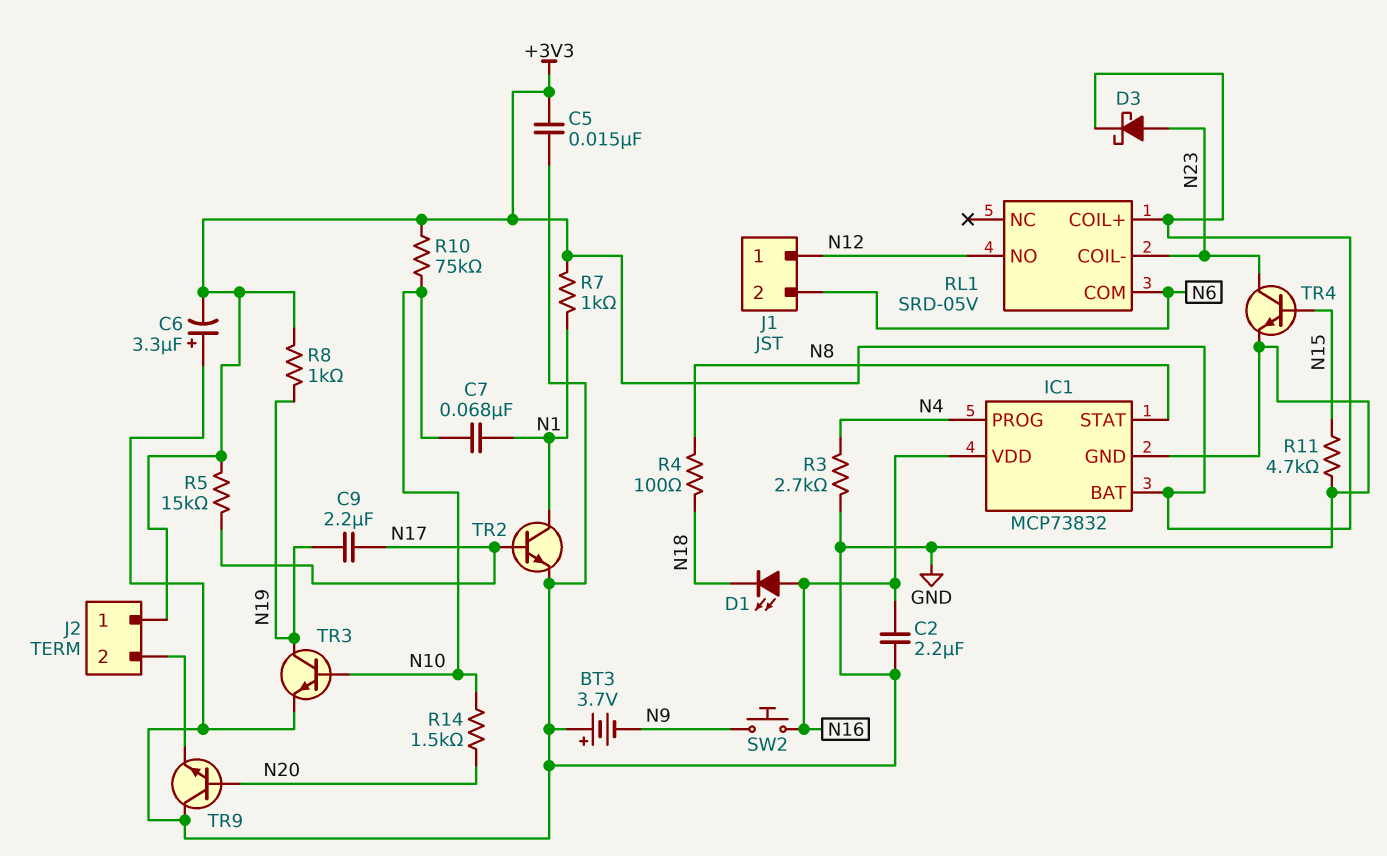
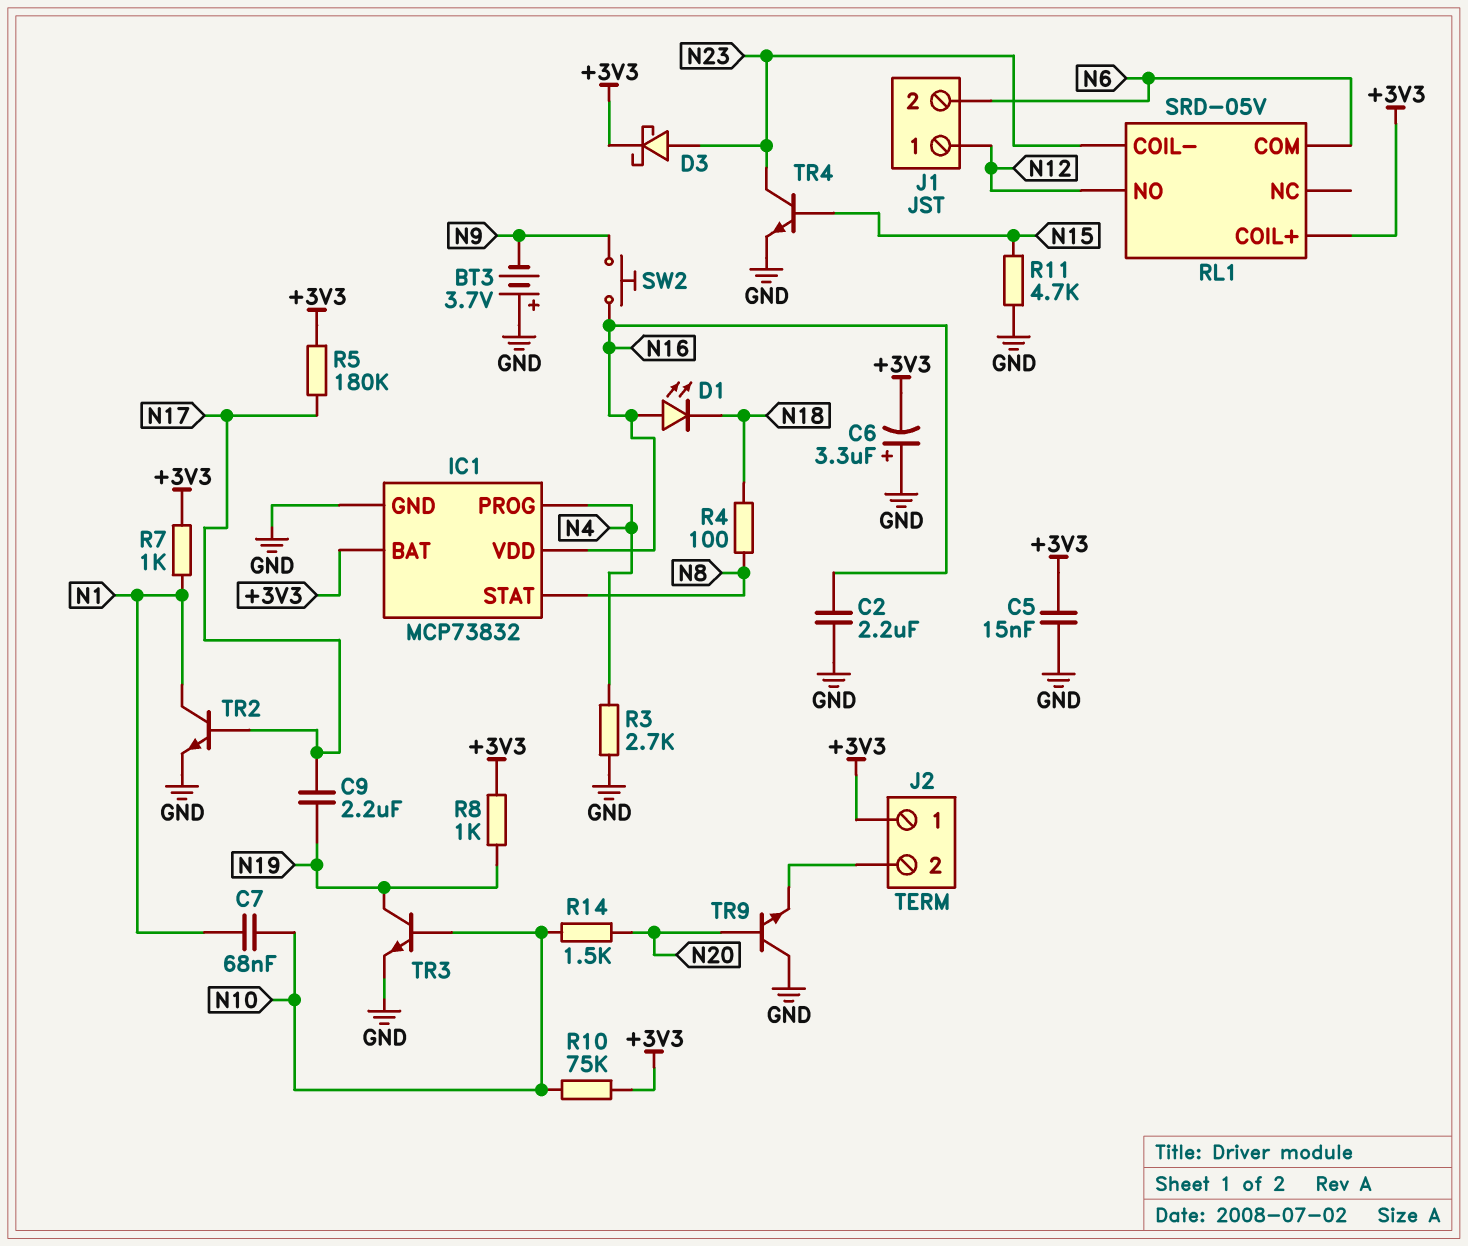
R5: 15k (+3V3, N17) -> 180k (+3V3, N17)

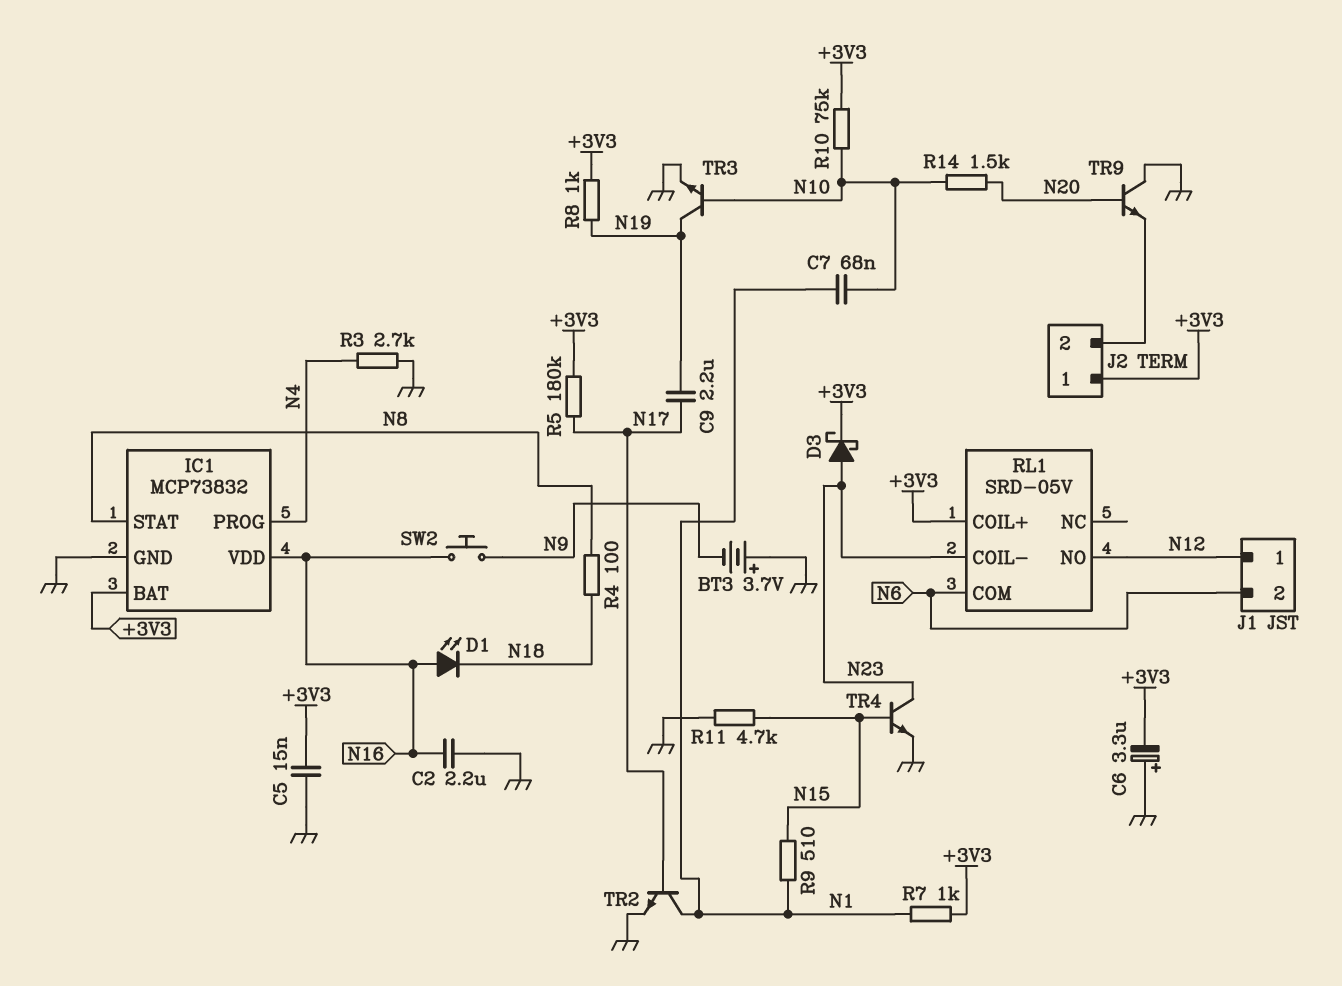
R9: none -> 510 (N1, N15)

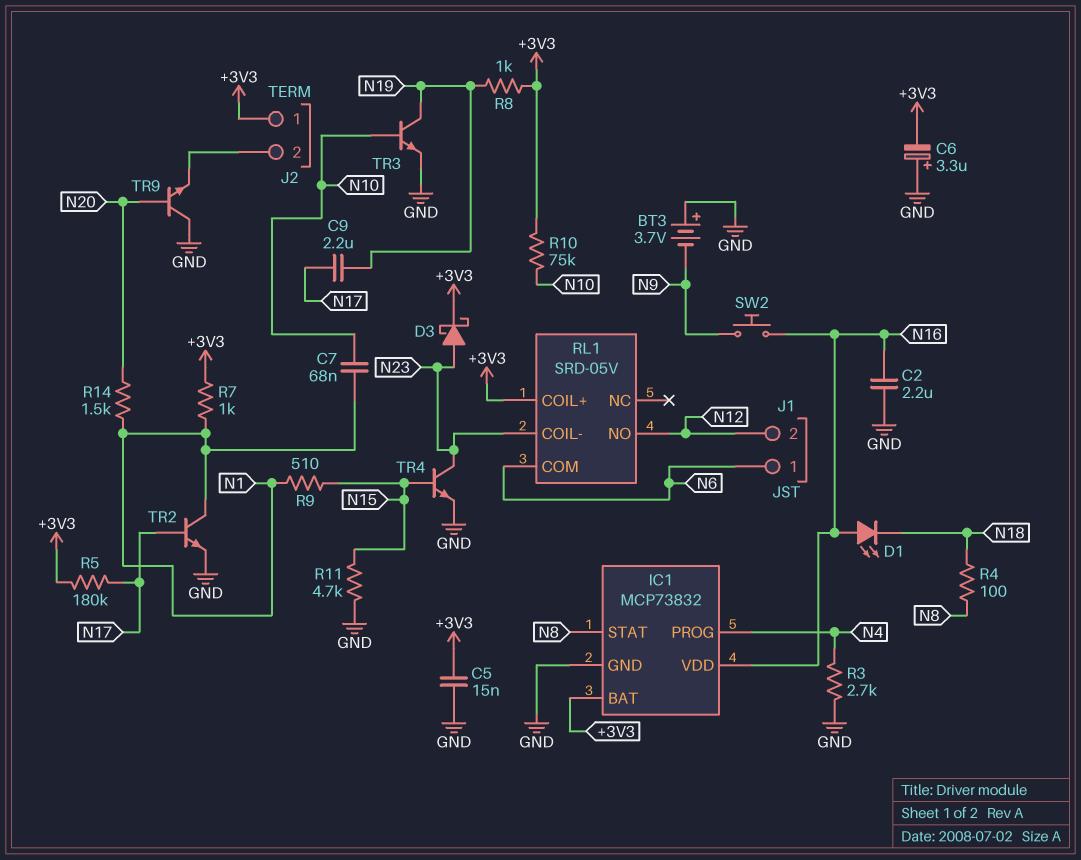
J1 pin 1: N12 -> N6
J1 pin 2: N6 -> N12
R14: 1.5k (N10, N20) -> 1.5k (N1, N20)

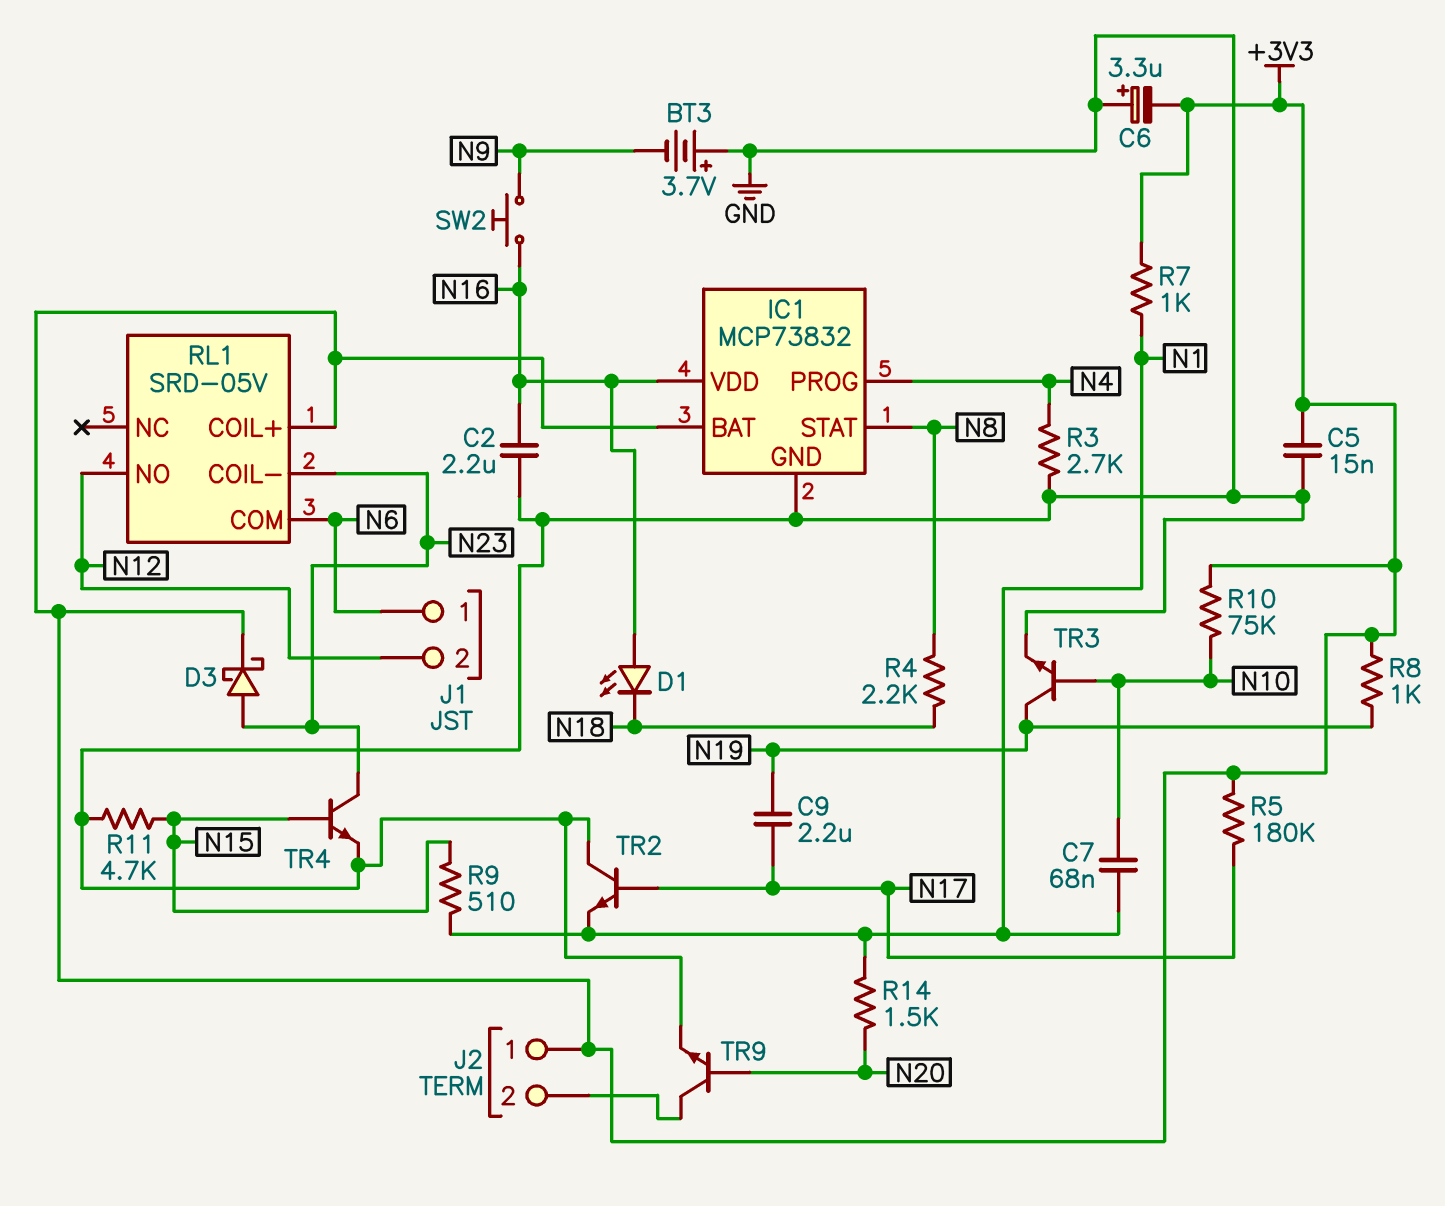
R4: 100 (N8, N18) -> 2.2k (N8, N18)
TR2: NPN (B N17, C N1, E GND) -> NPN (B N17, C GND, E N1)
TR9: NPN (B N20, C GND, E J2/2) -> NPN (B N20, C J2/2, E GND)

